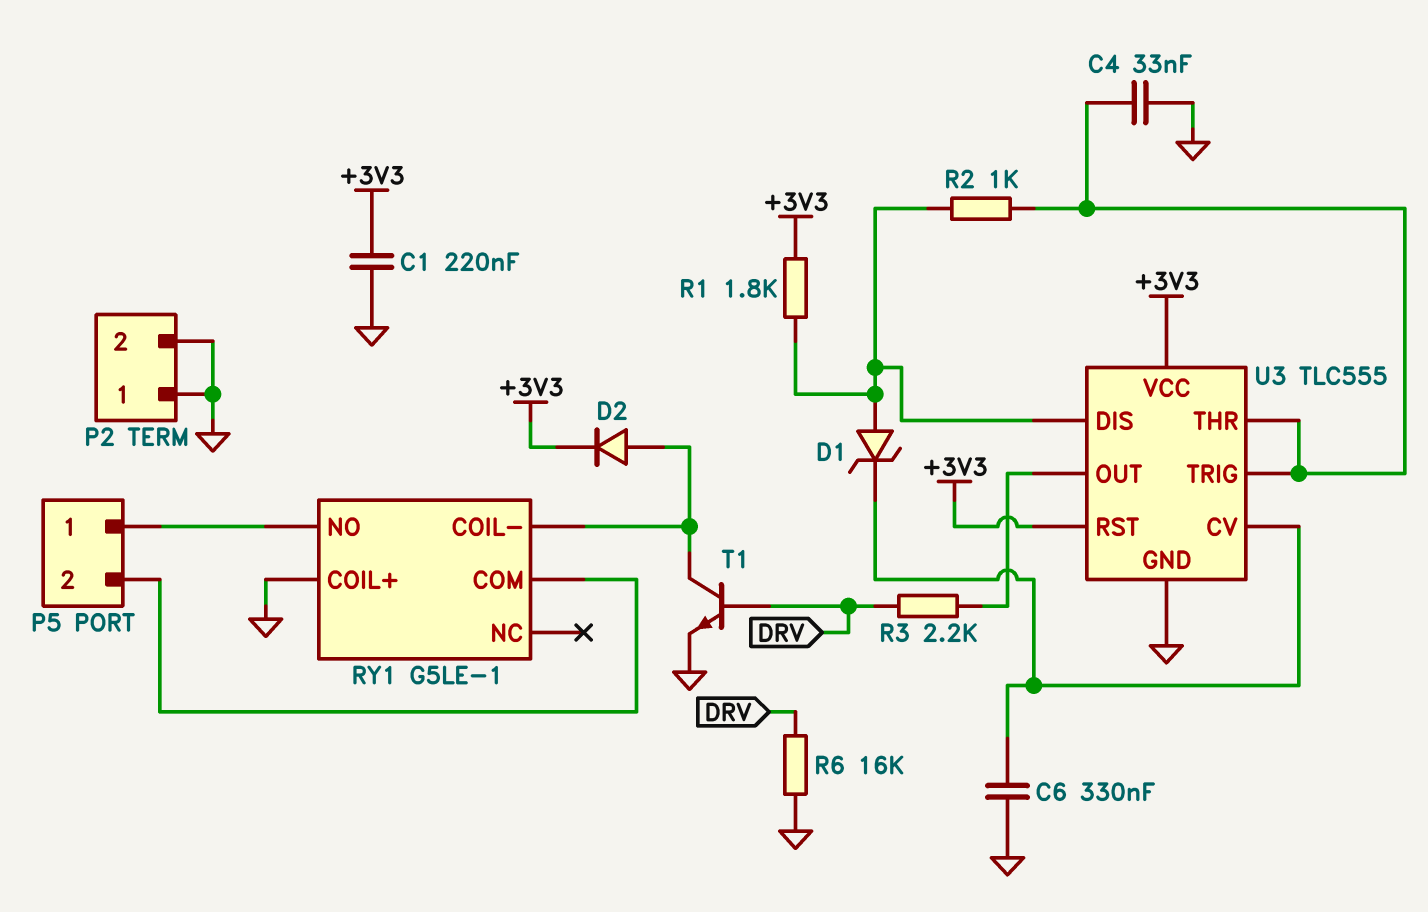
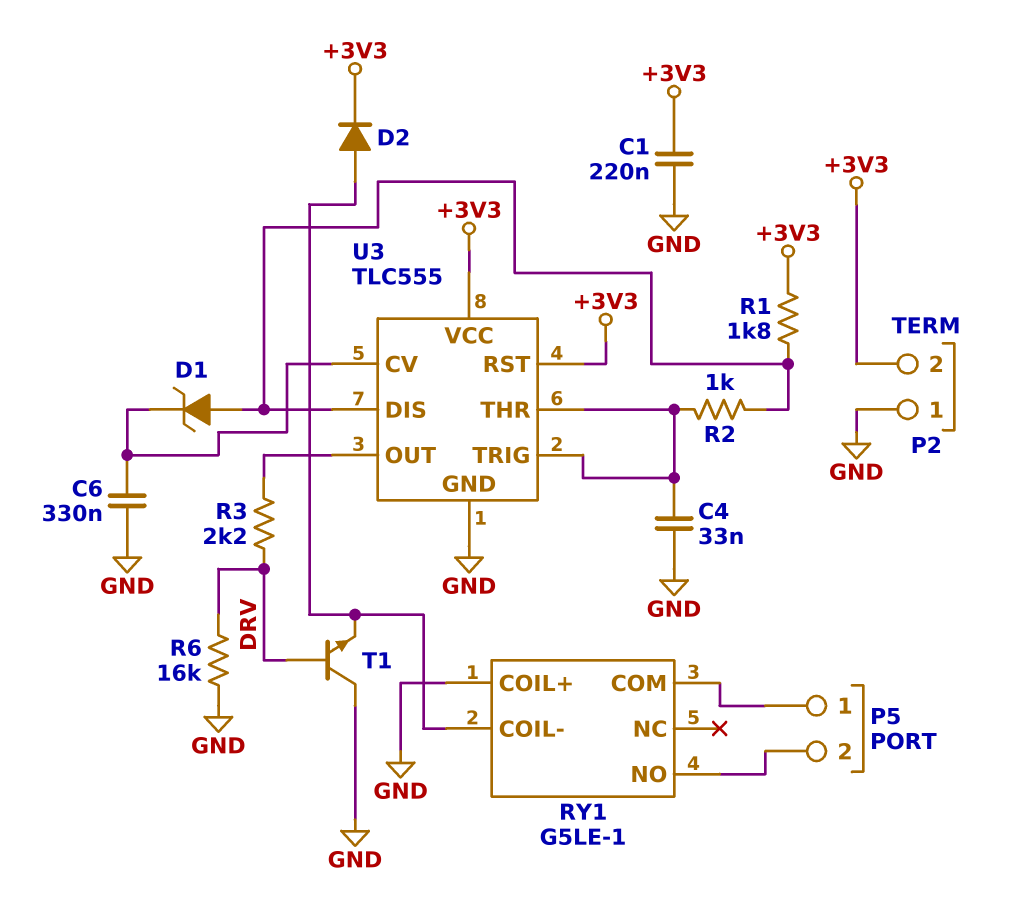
P2 pin 2: GND -> +3V3
RY1 pin COM: P5/2 -> P5/1
RY1 pin NO: P5/1 -> P5/2
T1: NPN (B DRV, C RY1/COIL-, E GND) -> NPN (B DRV, C GND, E RY1/COIL-)

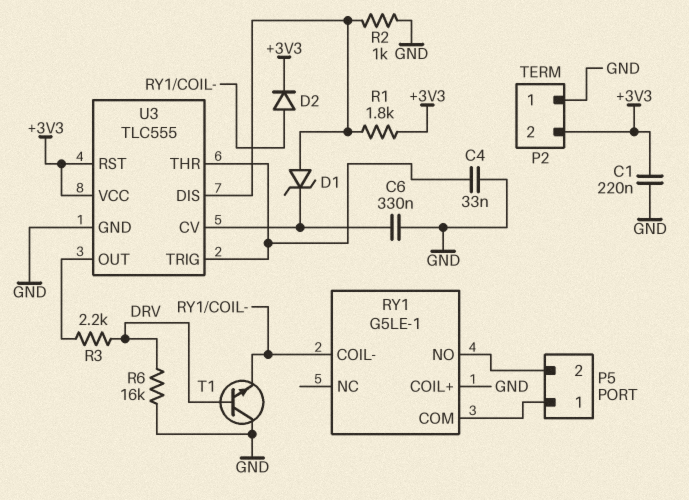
R2: 1k (U3/DIS, U3/THR) -> 1k (GND, U3/DIS)

